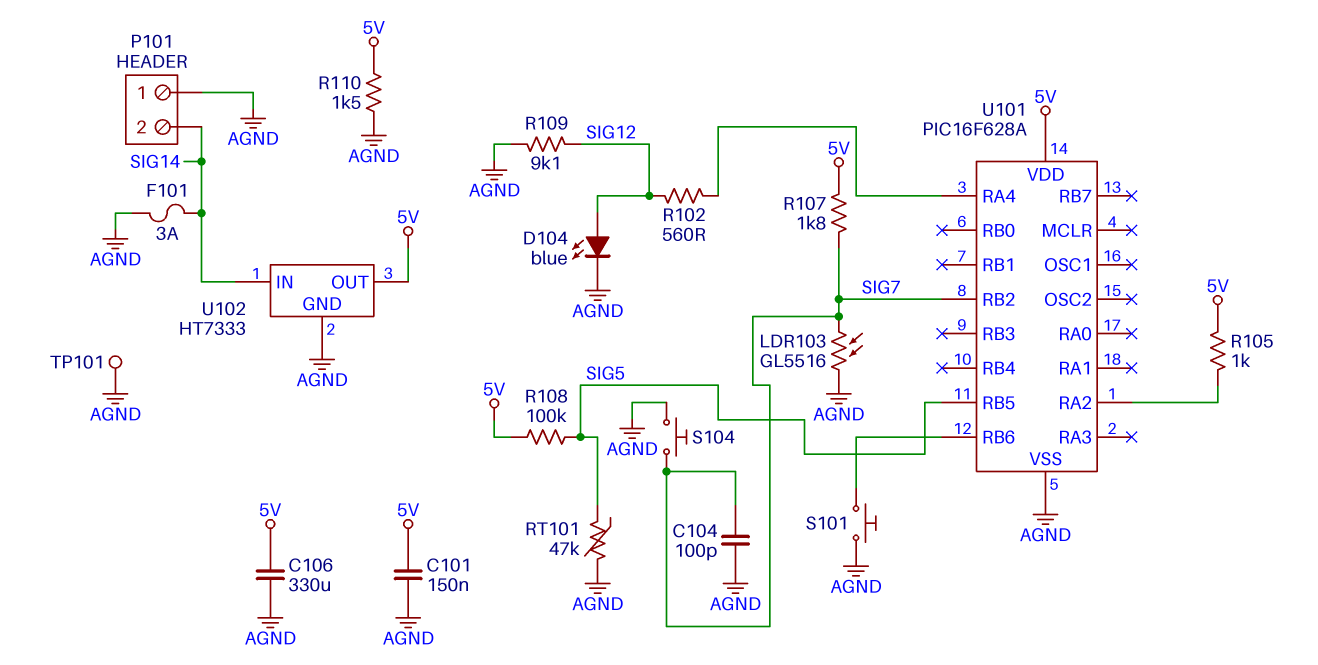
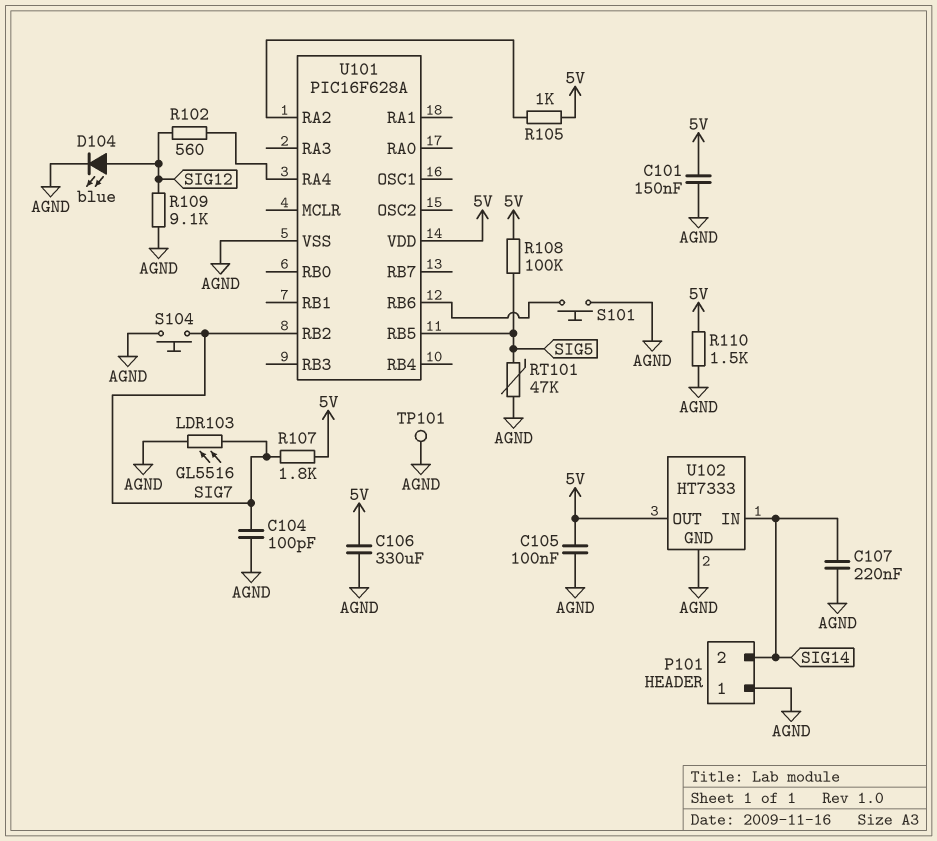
C105: none -> 100nF (5V, AGND)
C107: none -> 220nF (AGND, SIG14)
F101: 3A (AGND, SIG14) -> none

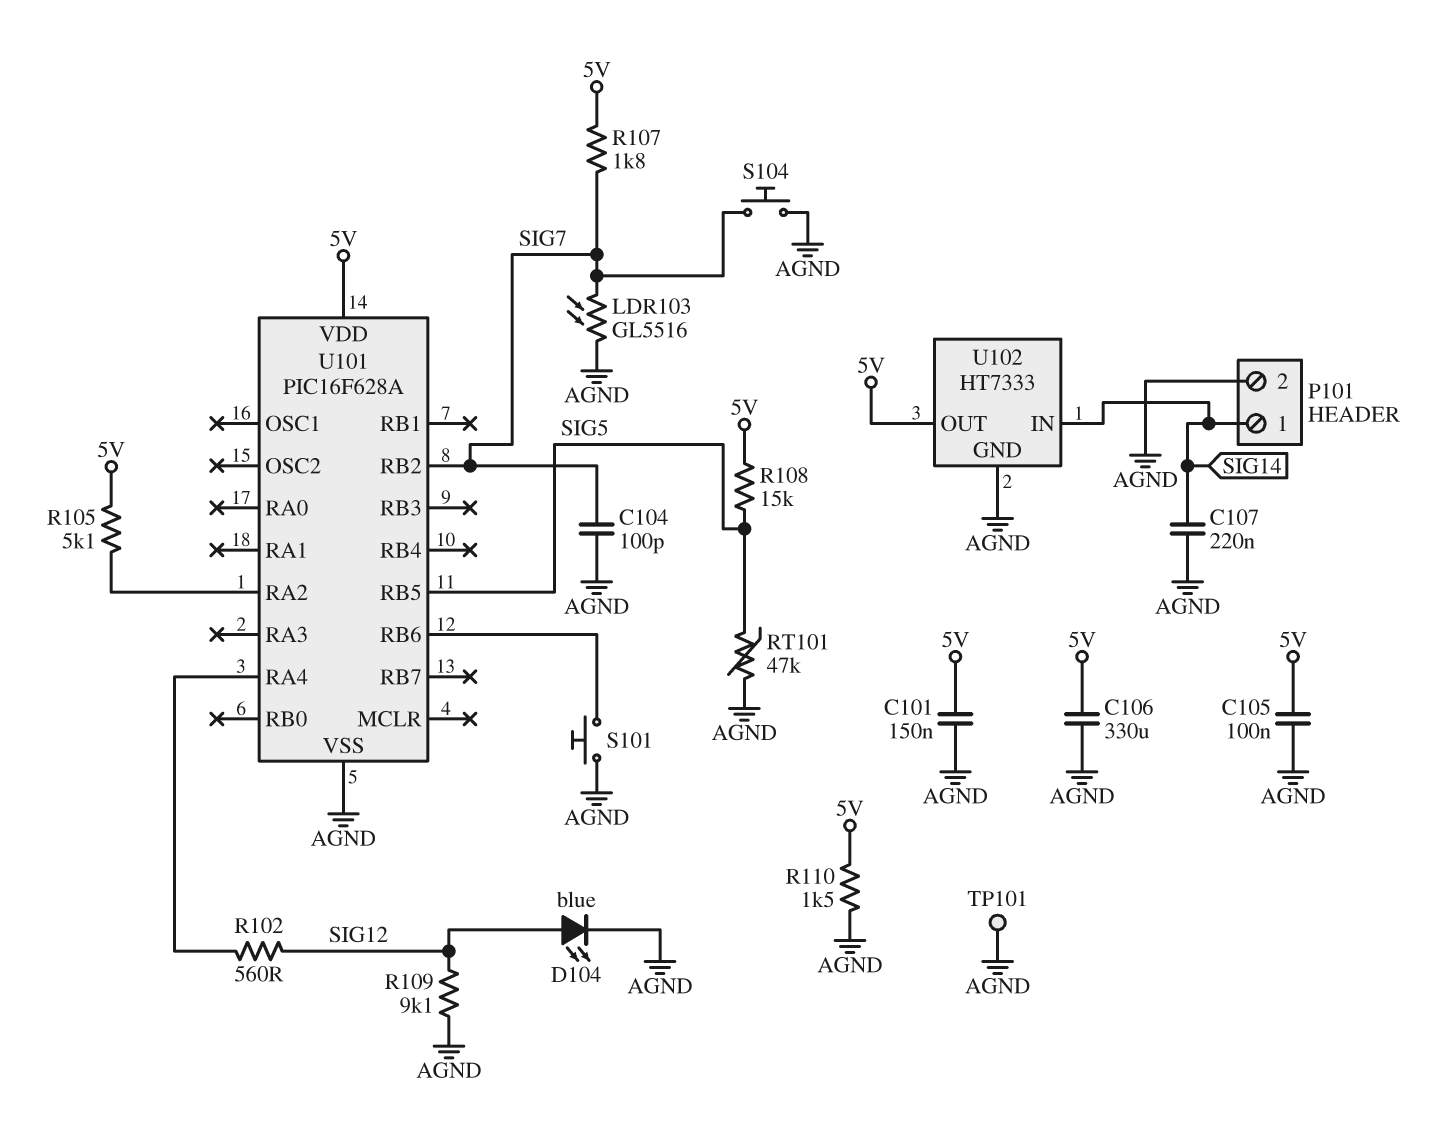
P101 pin 1: AGND -> SIG14
P101 pin 2: SIG14 -> AGND
R105: 1k (5V, U101/RA2) -> 5.1k (5V, U101/RA2)
R108: 100k (5V, SIG5) -> 15k (5V, SIG5)

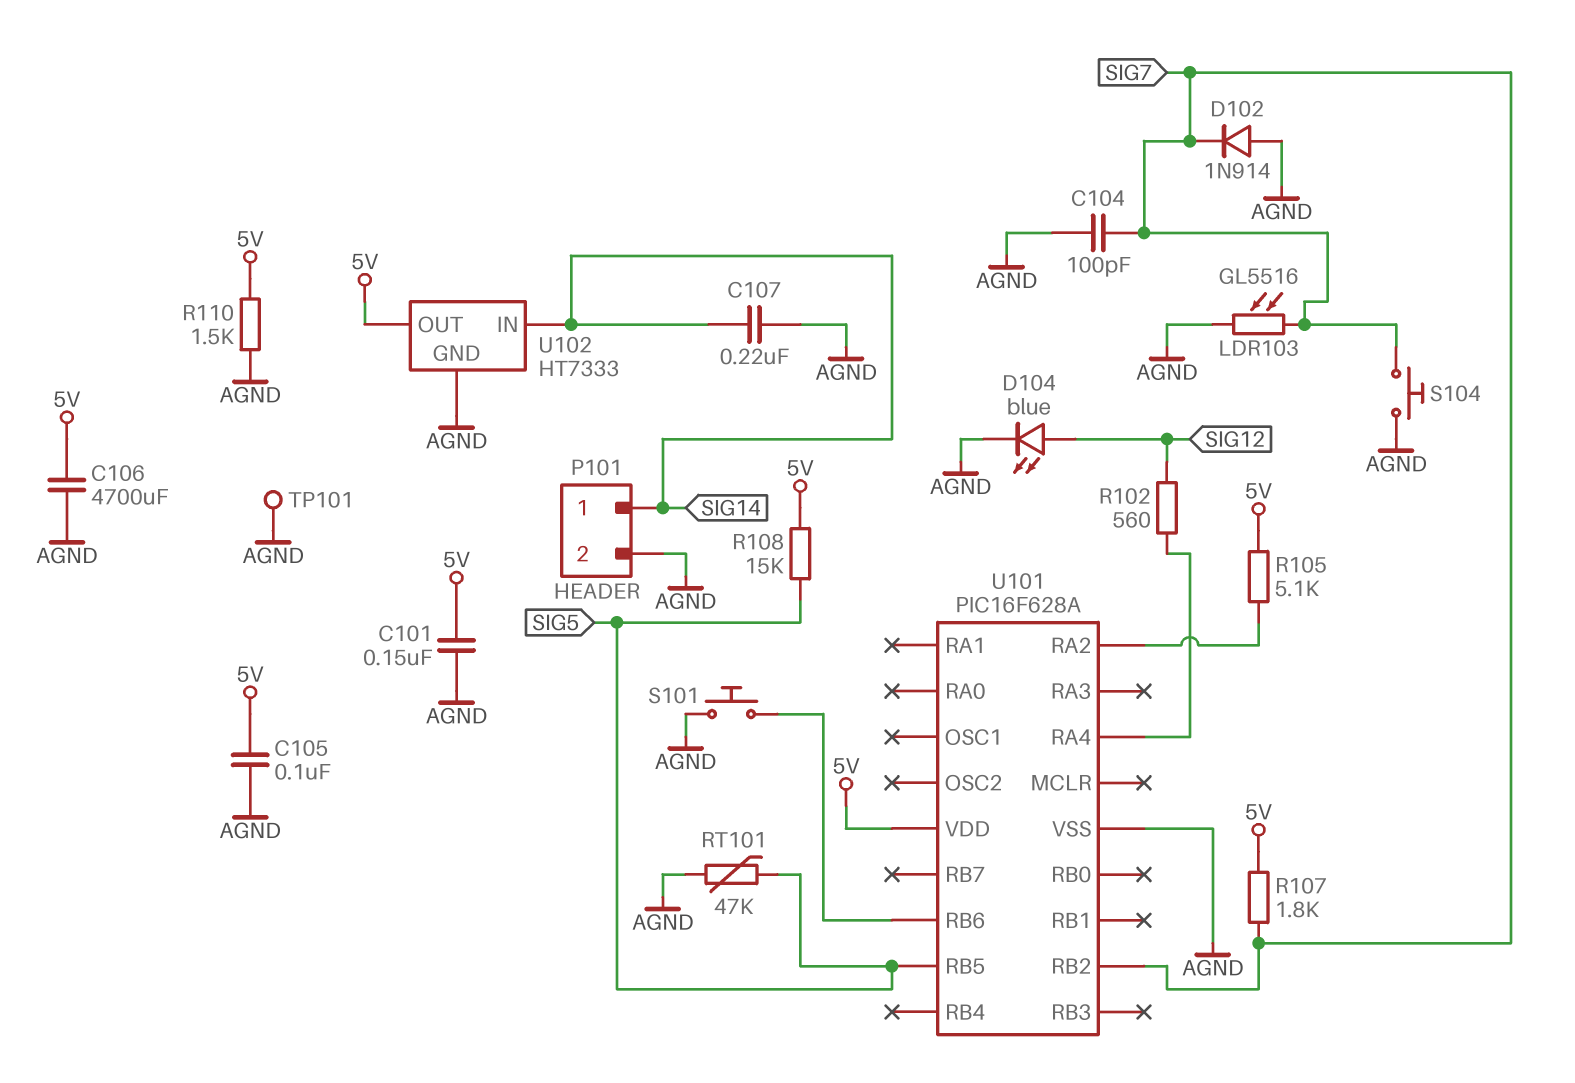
C106: 330uF (5V, AGND) -> 4700uF (5V, AGND)
D102: none -> diode 1N914 (A AGND, K SIG7)
R109: 9.1k (AGND, SIG12) -> none

